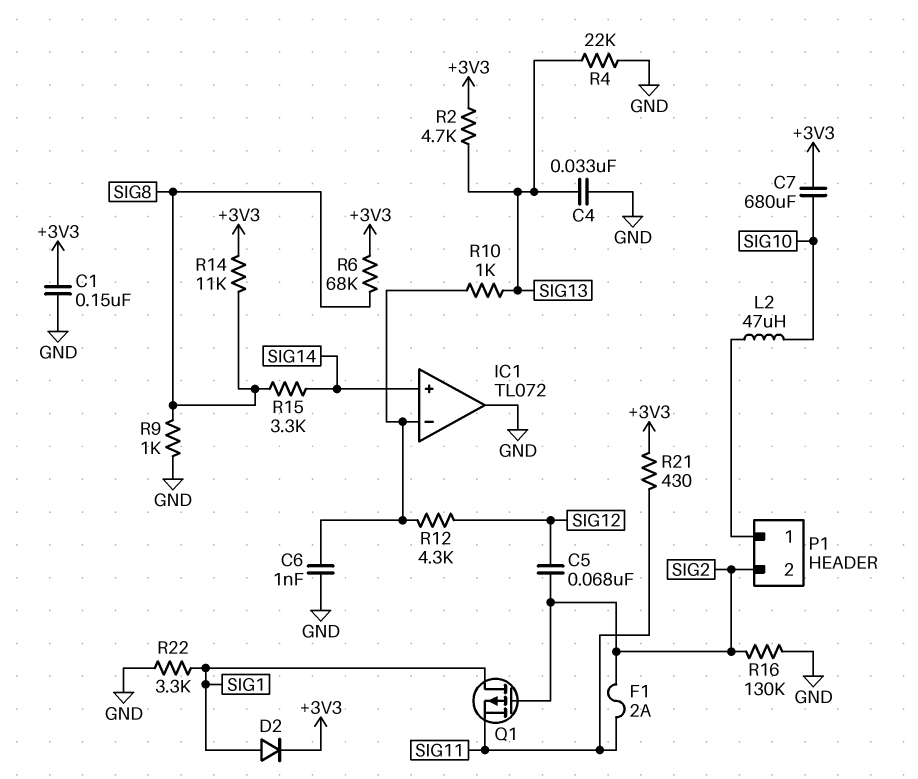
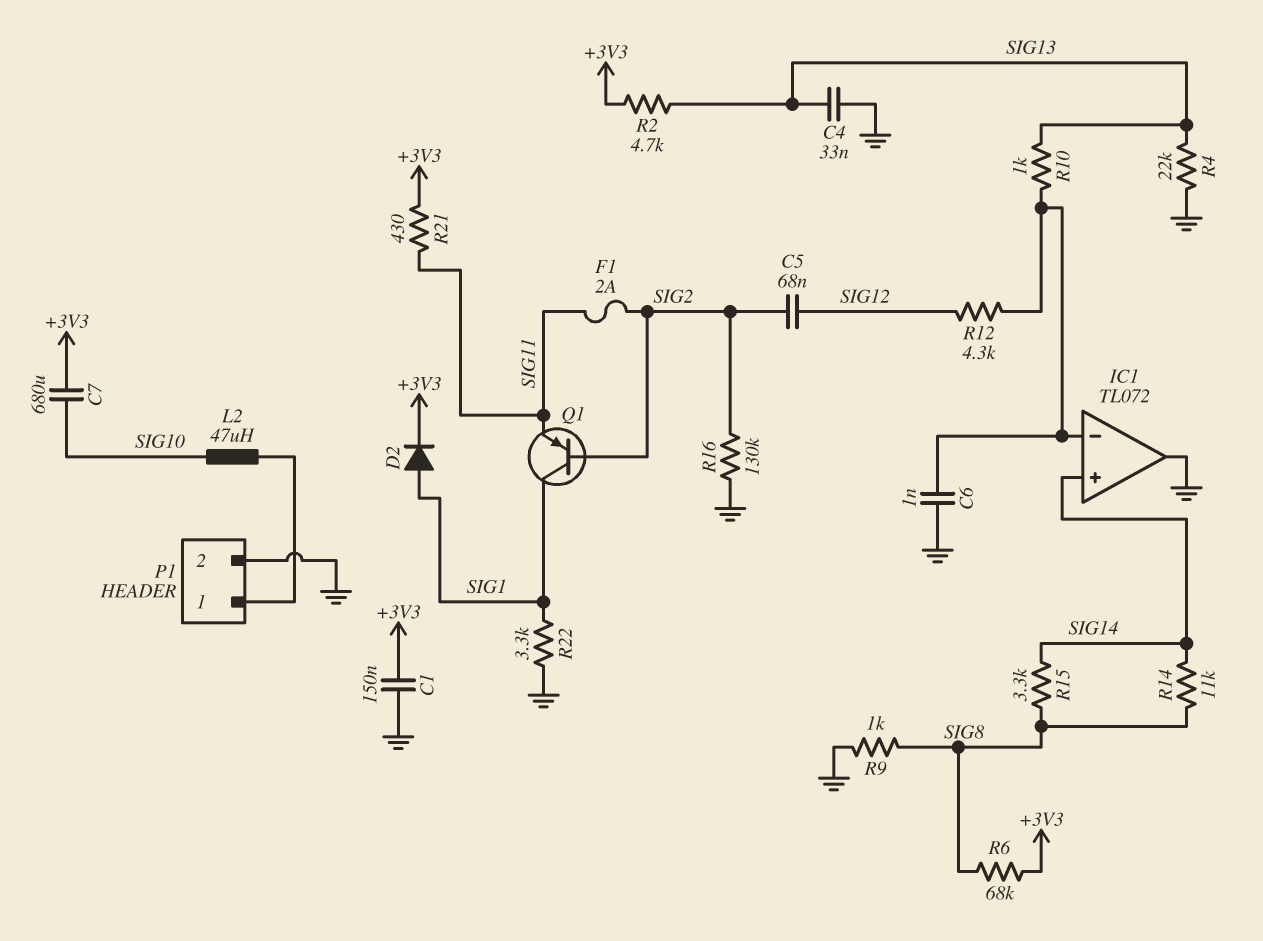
P1 pin 2: SIG2 -> GND
Q1: PMOS (G SIG2, D SIG1, S SIG11) -> PNP (B SIG2, C SIG1, E SIG11)
R14: 11k (+3V3, SIG8) -> 11k (SIG8, SIG14)

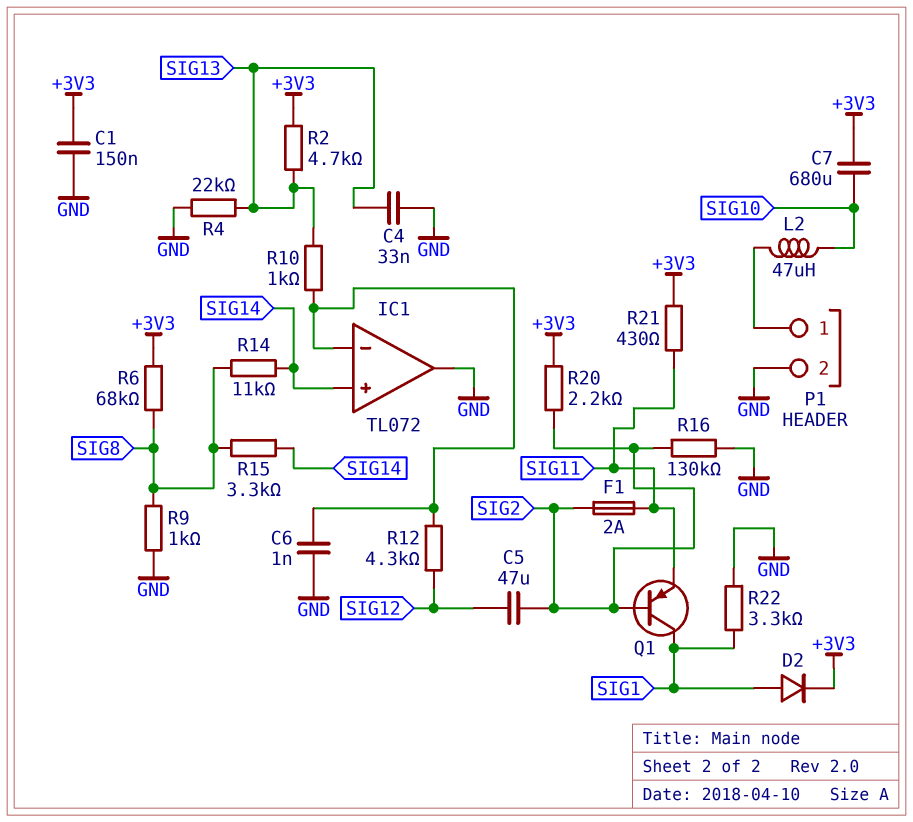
C5: 68nF (SIG2, SIG12) -> 47uF (SIG2, SIG12)
R20: none -> 2.2k (+3V3, SIG2)

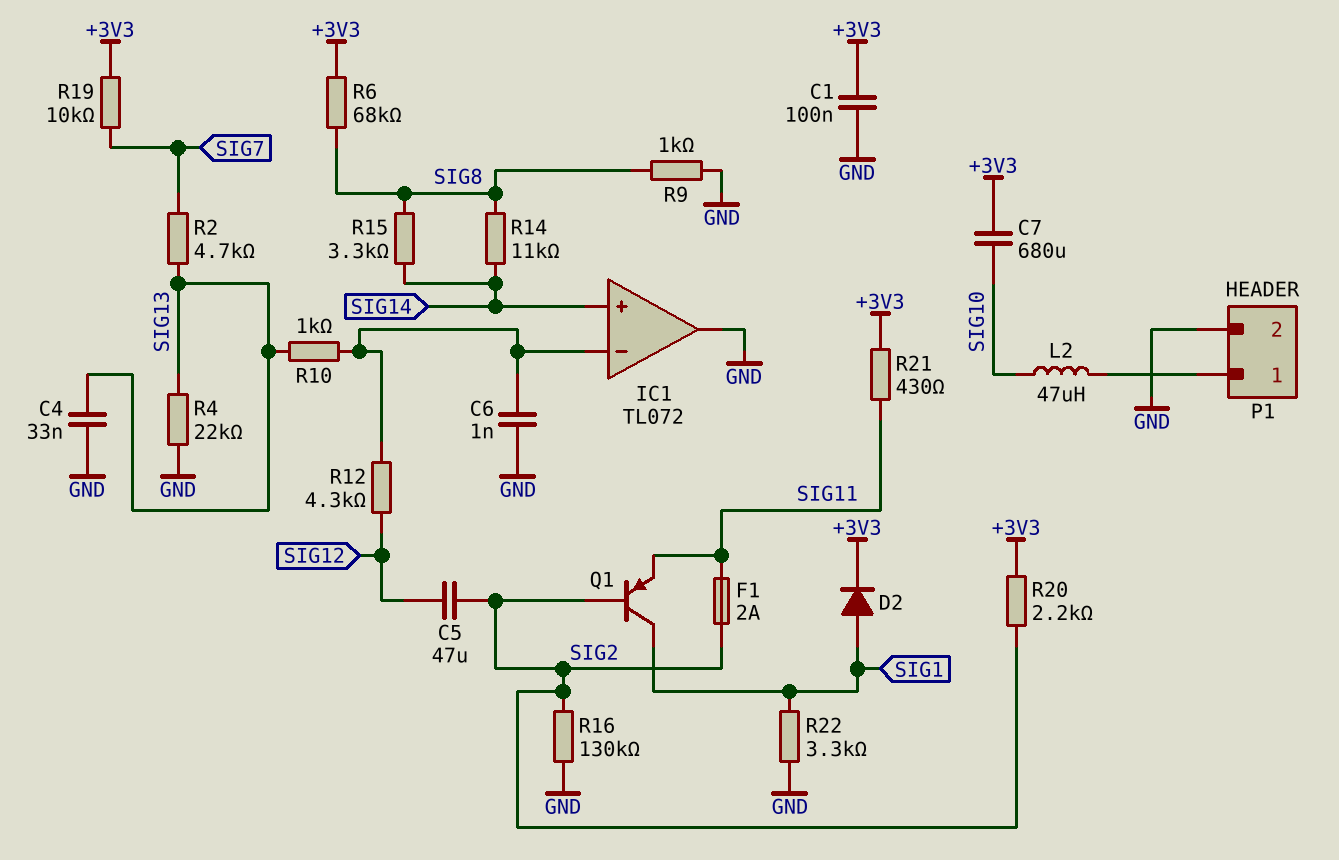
C1: 150nF (+3V3, GND) -> 100nF (+3V3, GND)
R2: 4.7k (+3V3, SIG13) -> 4.7k (SIG7, SIG13)
R19: none -> 10k (+3V3, SIG7)

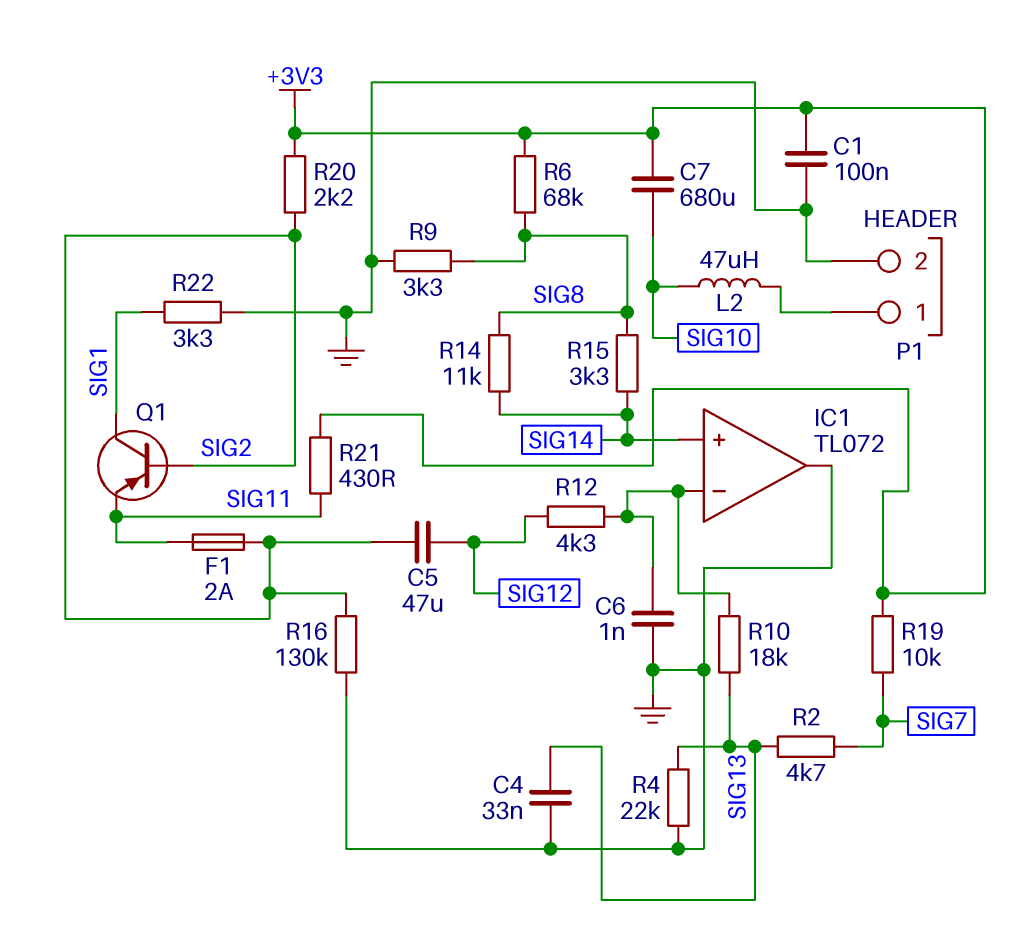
D2: diode (A SIG1, K +3V3) -> none
R9: 1k (GND, SIG8) -> 3.3k (GND, SIG8)
R10: 1k (IC1/in-, SIG13) -> 18k (IC1/in-, SIG13)

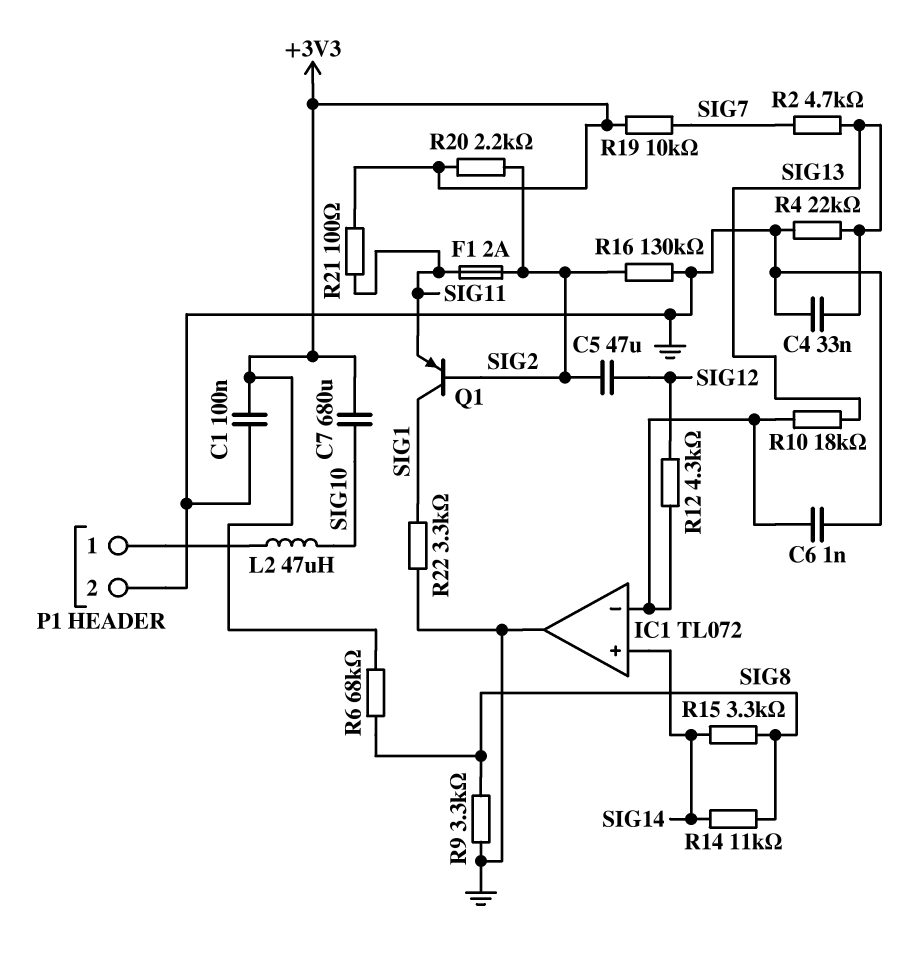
R21: 430 (+3V3, SIG11) -> 100 (+3V3, SIG11)

